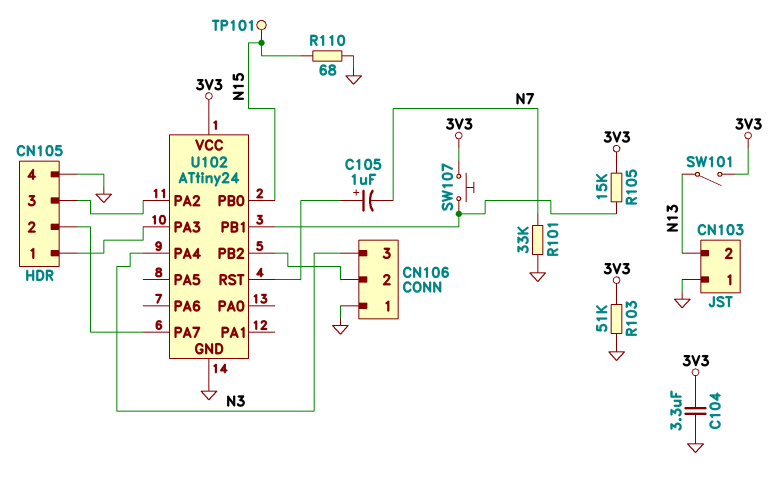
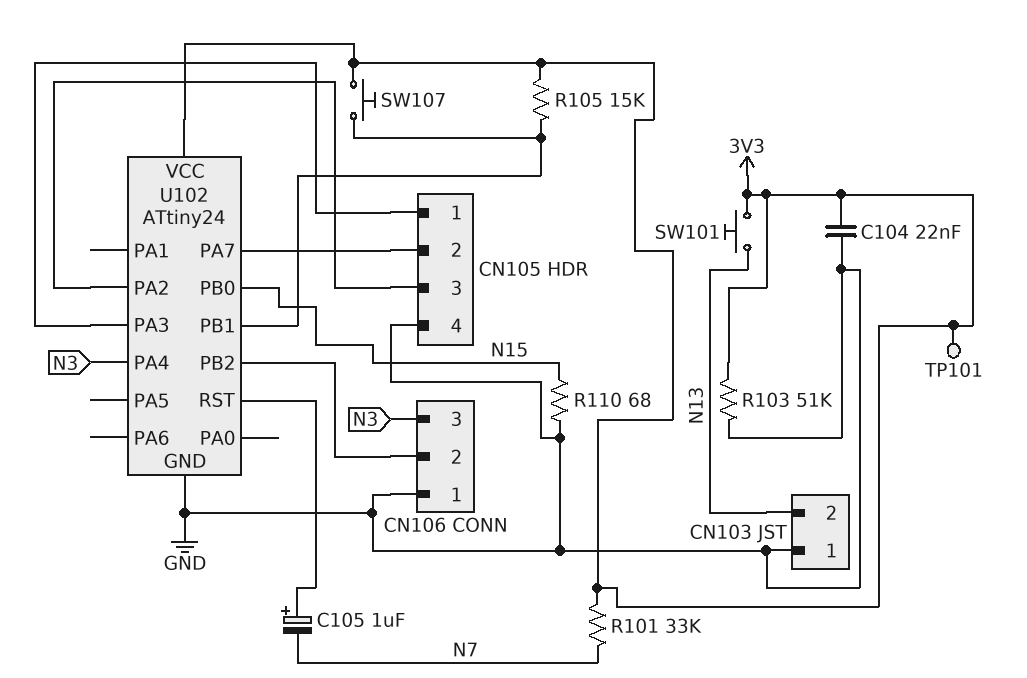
C104: 3.3uF (3V3, GND) -> 22nF (3V3, GND)
R101: 33k (GND, N7) -> 33k (3V3, N7)
SW101: switch (3V3, N13) -> button (3V3, N13)
TP101: test point (N15) -> test point (3V3)

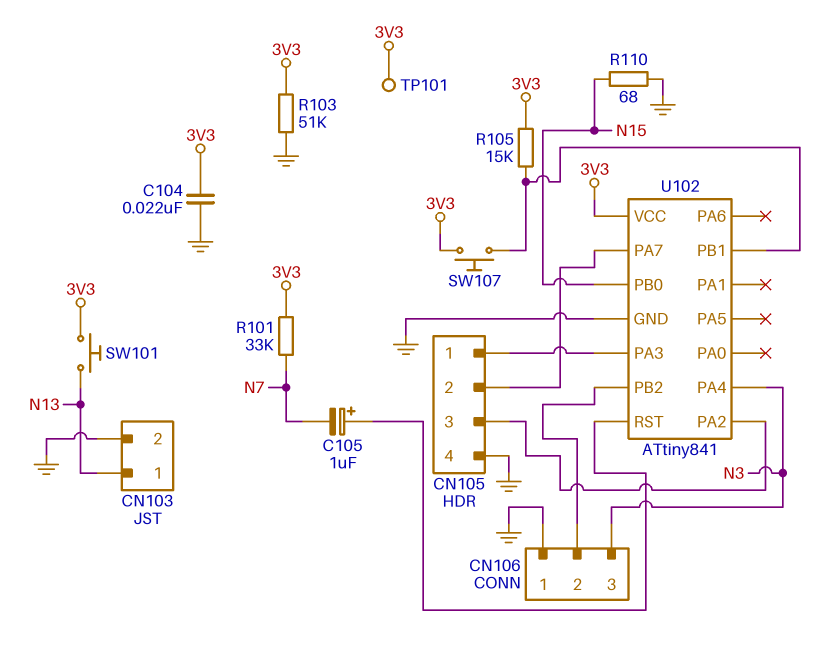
CN103 pin 1: GND -> N13
CN103 pin 2: N13 -> GND
U102: ATtiny24 -> ATtiny841

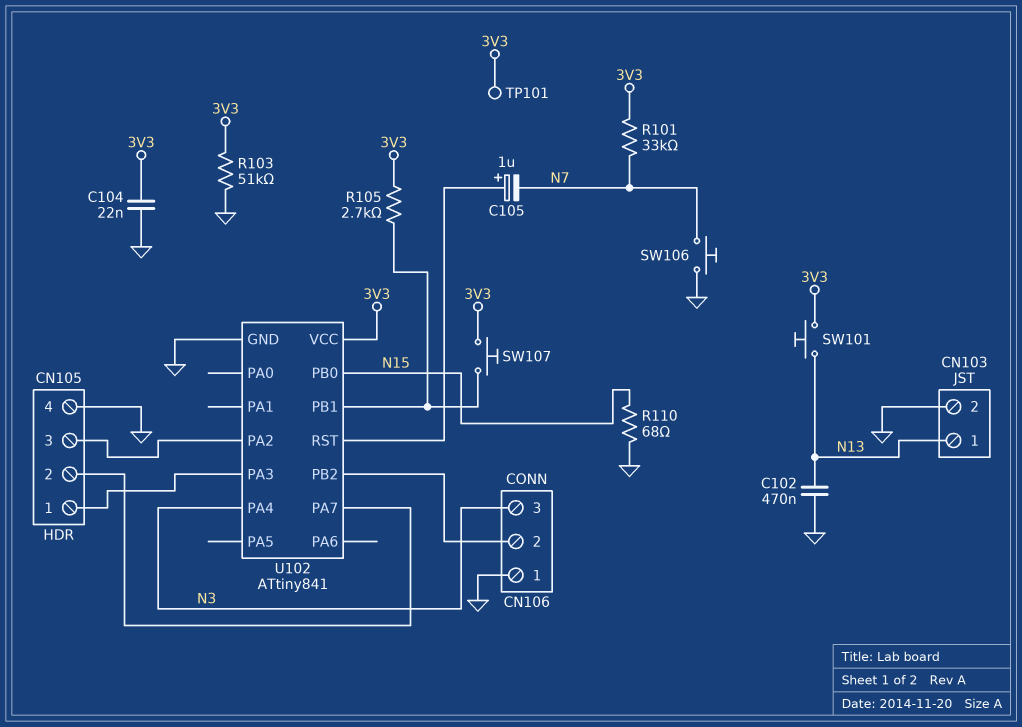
C102: none -> 470nF (GND, N13)
R105: 15k (3V3, U102/PB1) -> 2.7k (3V3, U102/PB1)
SW106: none -> button (GND, N7)

